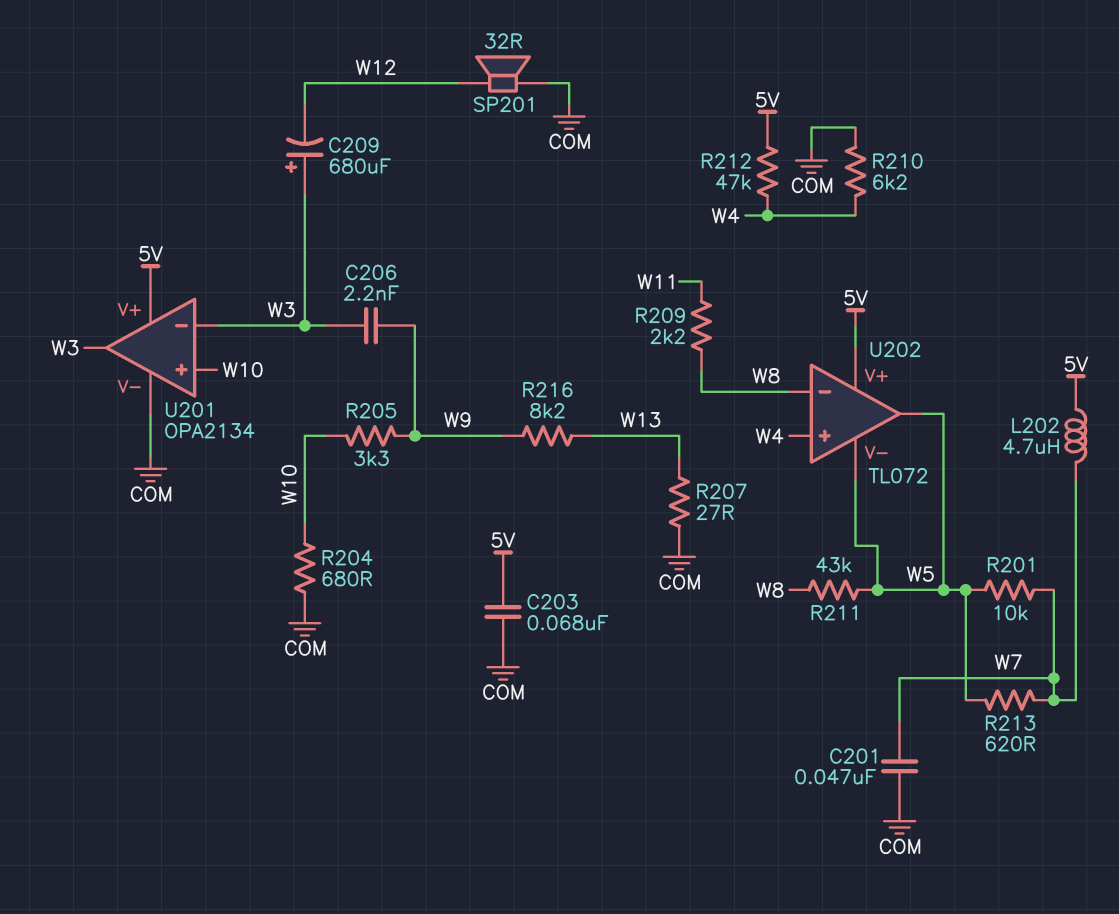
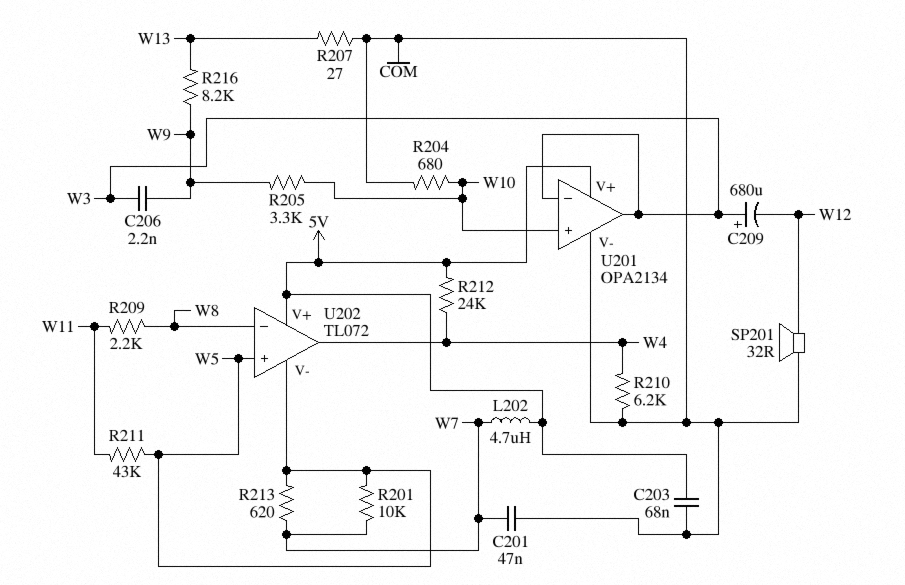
R211: 43k (W5, W8) -> 43k (W5, W11)
R212: 47k (5V, W4) -> 24k (5V, W4)
U202 pin in+: W4 -> W5
U202 pin out: W5 -> W4

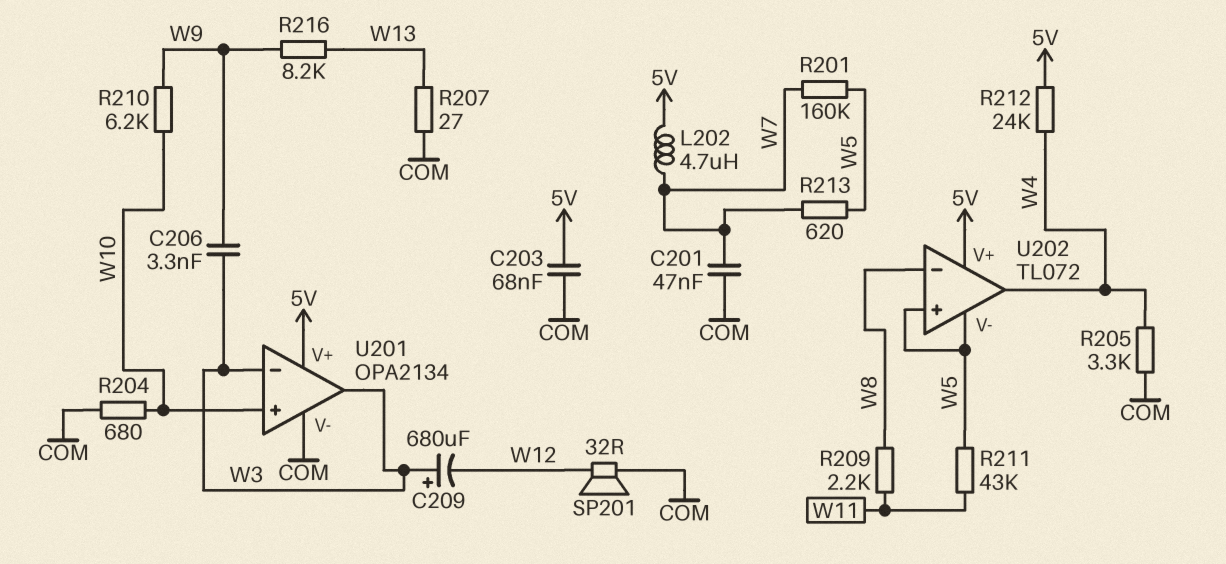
C206: 2.2nF (W3, W9) -> 3.3nF (W3, W9)
R201: 10k (W5, W7) -> 160k (W5, W7)
R205: 3.3k (W9, W10) -> 3.3k (COM, W4)
R210: 6.2k (COM, W4) -> 6.2k (W9, W10)

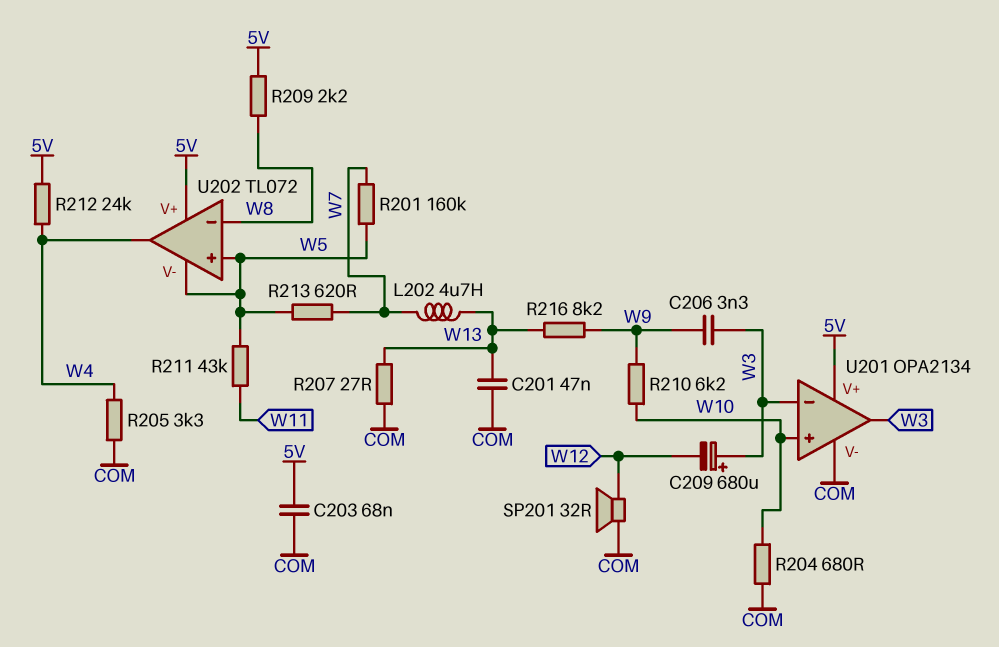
C201: 47nF (COM, W7) -> 47nF (COM, W13)
L202: 4.7uH (5V, W7) -> 4.7uH (W7, W13)
R209: 2.2k (W8, W11) -> 2.2k (5V, W8)

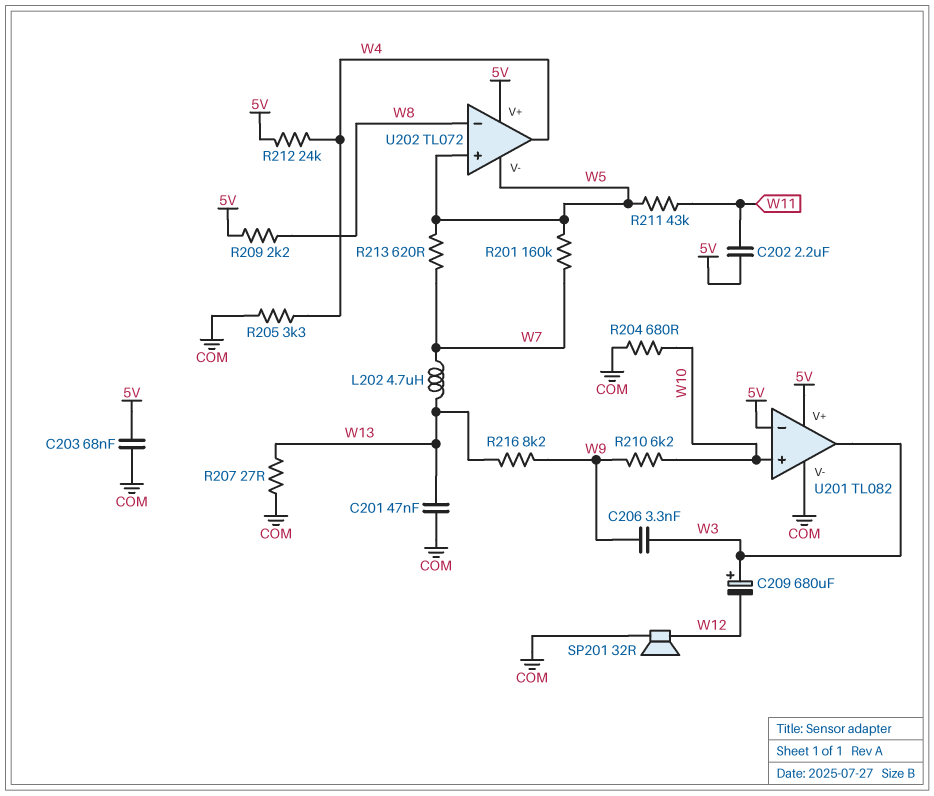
C202: none -> 2.2uF (5V, W11)
U201: OPA2134 -> TL082
U201 pin in-: W3 -> 5V

